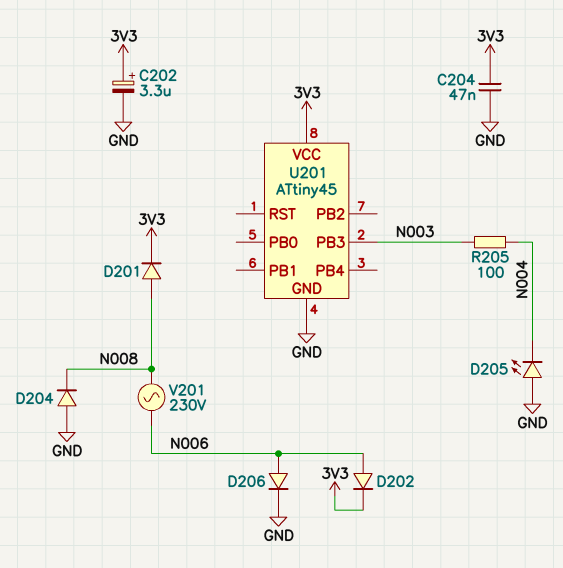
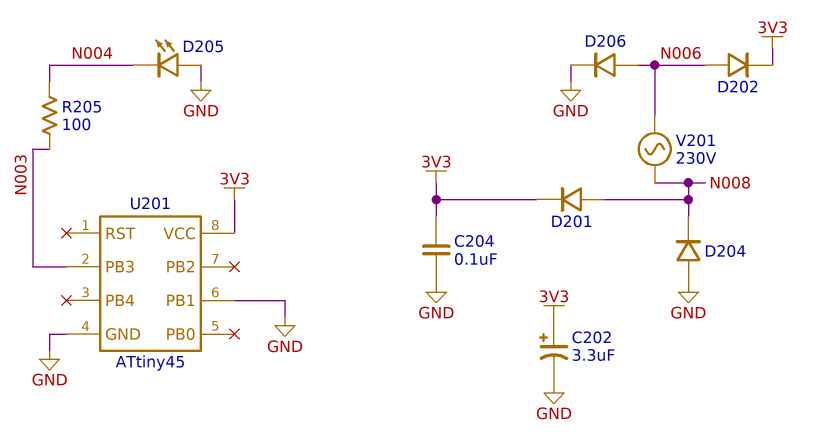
C204: 47nF (3V3, GND) -> 100nF (3V3, GND)
U201 pin PB1: none -> GND

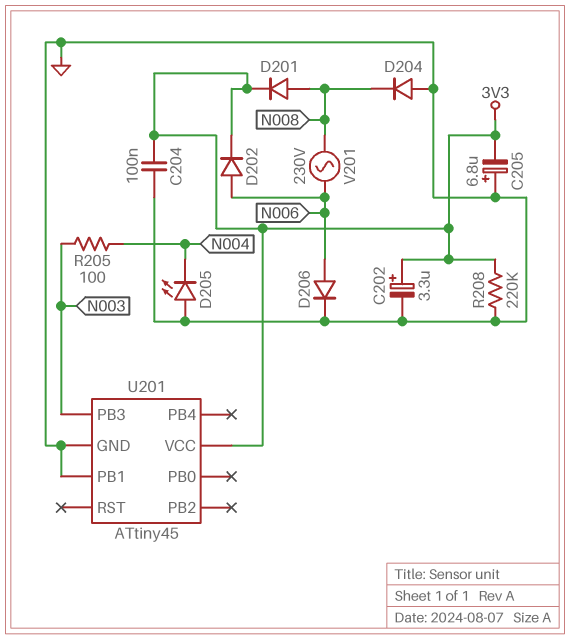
C205: none -> 6.8uF (plus GND, minus 3V3)
R208: none -> 220k (3V3, GND)

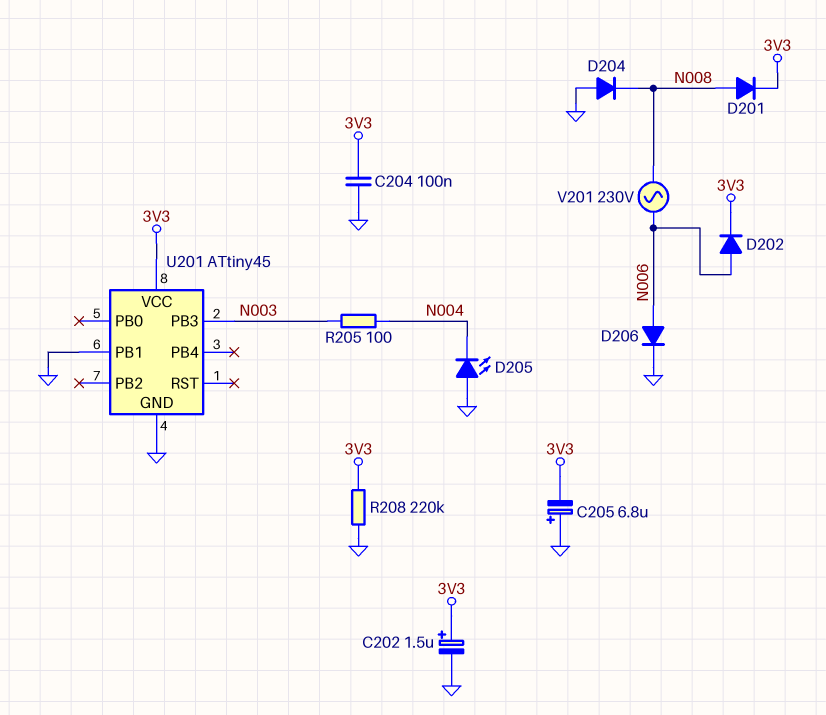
C202: 3.3uF (plus 3V3, minus GND) -> 1.5uF (plus 3V3, minus GND)

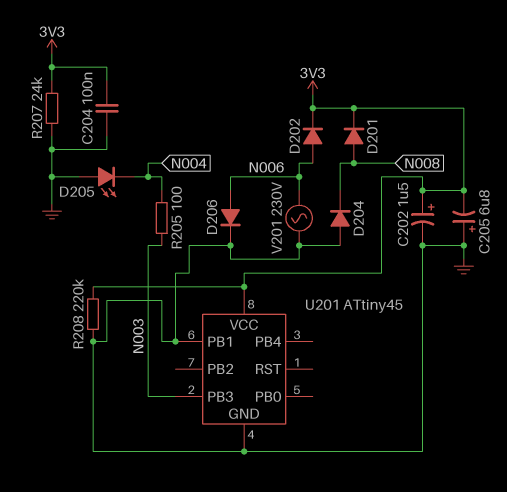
R207: none -> 24k (3V3, GND)
V201: AC 230V (N006, N008) -> AC 230V (GND, N006)

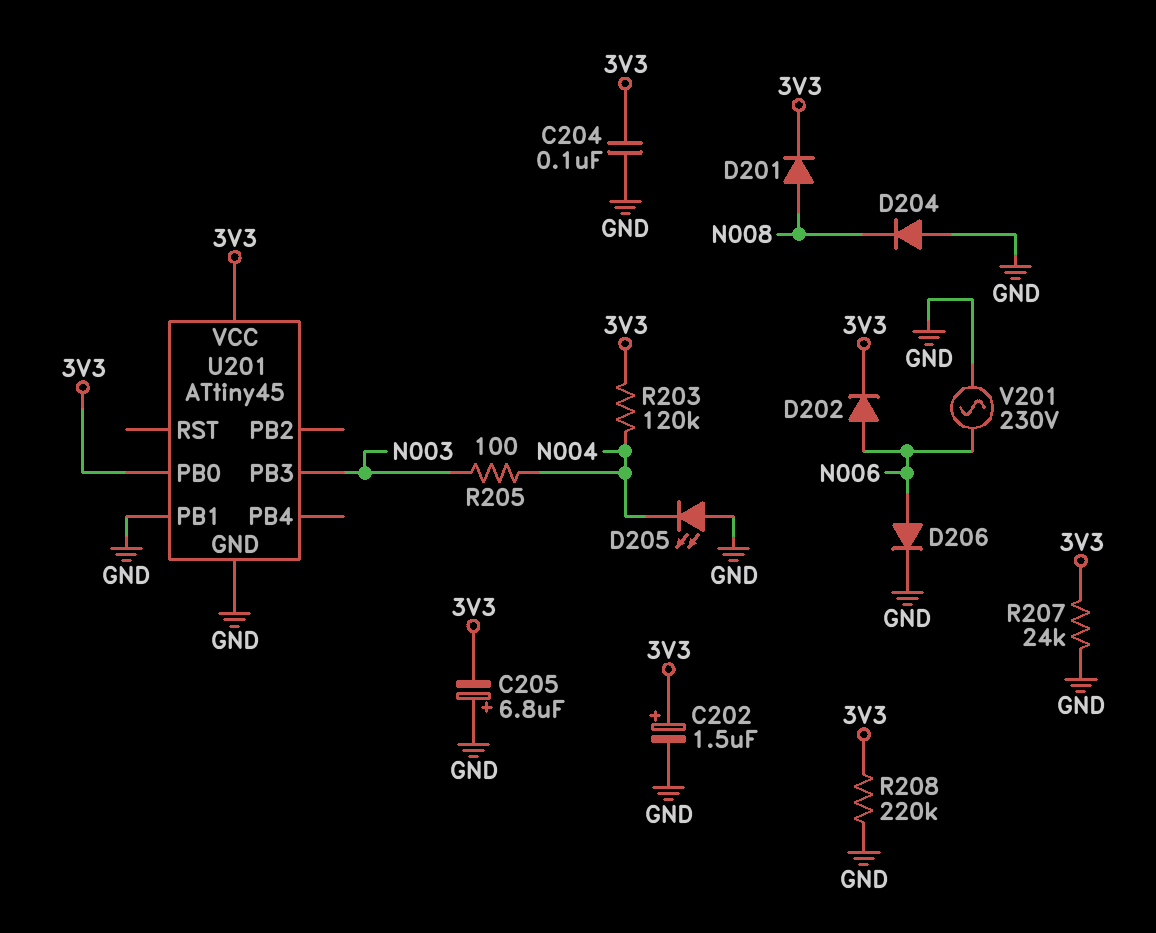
R203: none -> 120k (3V3, N004)
U201 pin PB0: none -> 3V3

